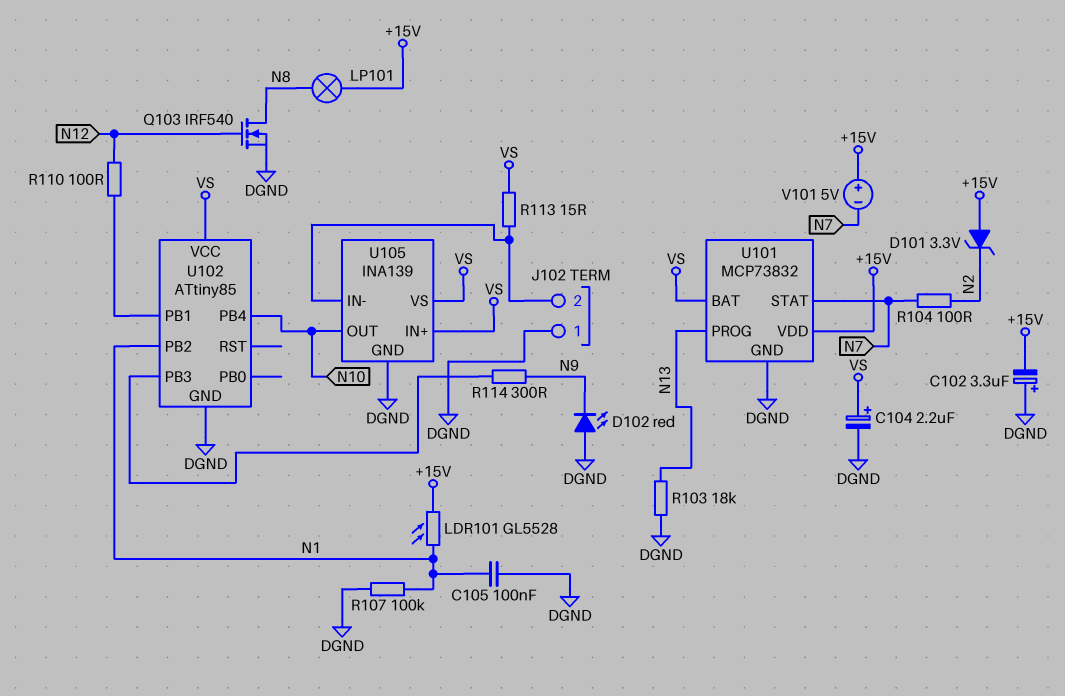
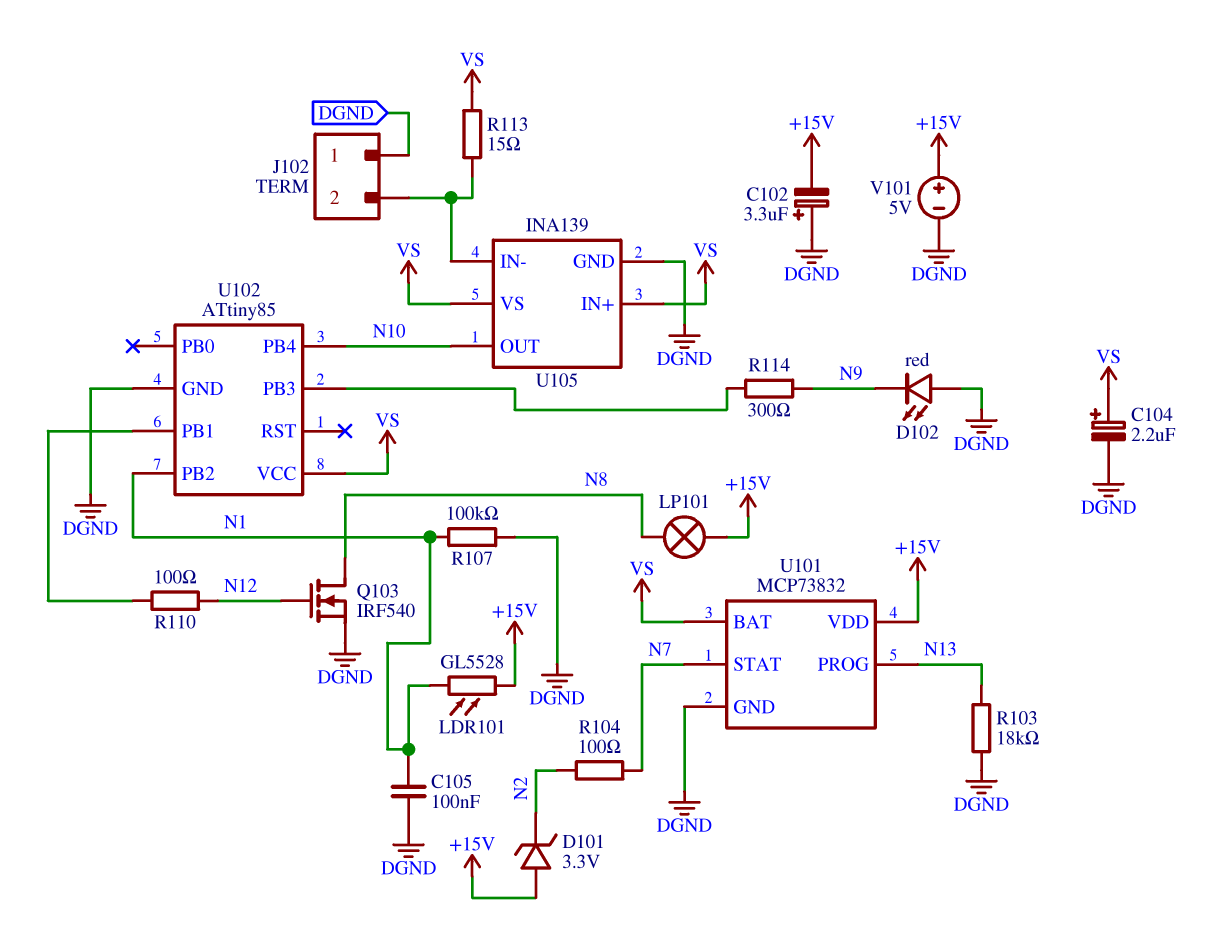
V101: 5V (plus +15V, minus N7) -> 5V (plus +15V, minus DGND)

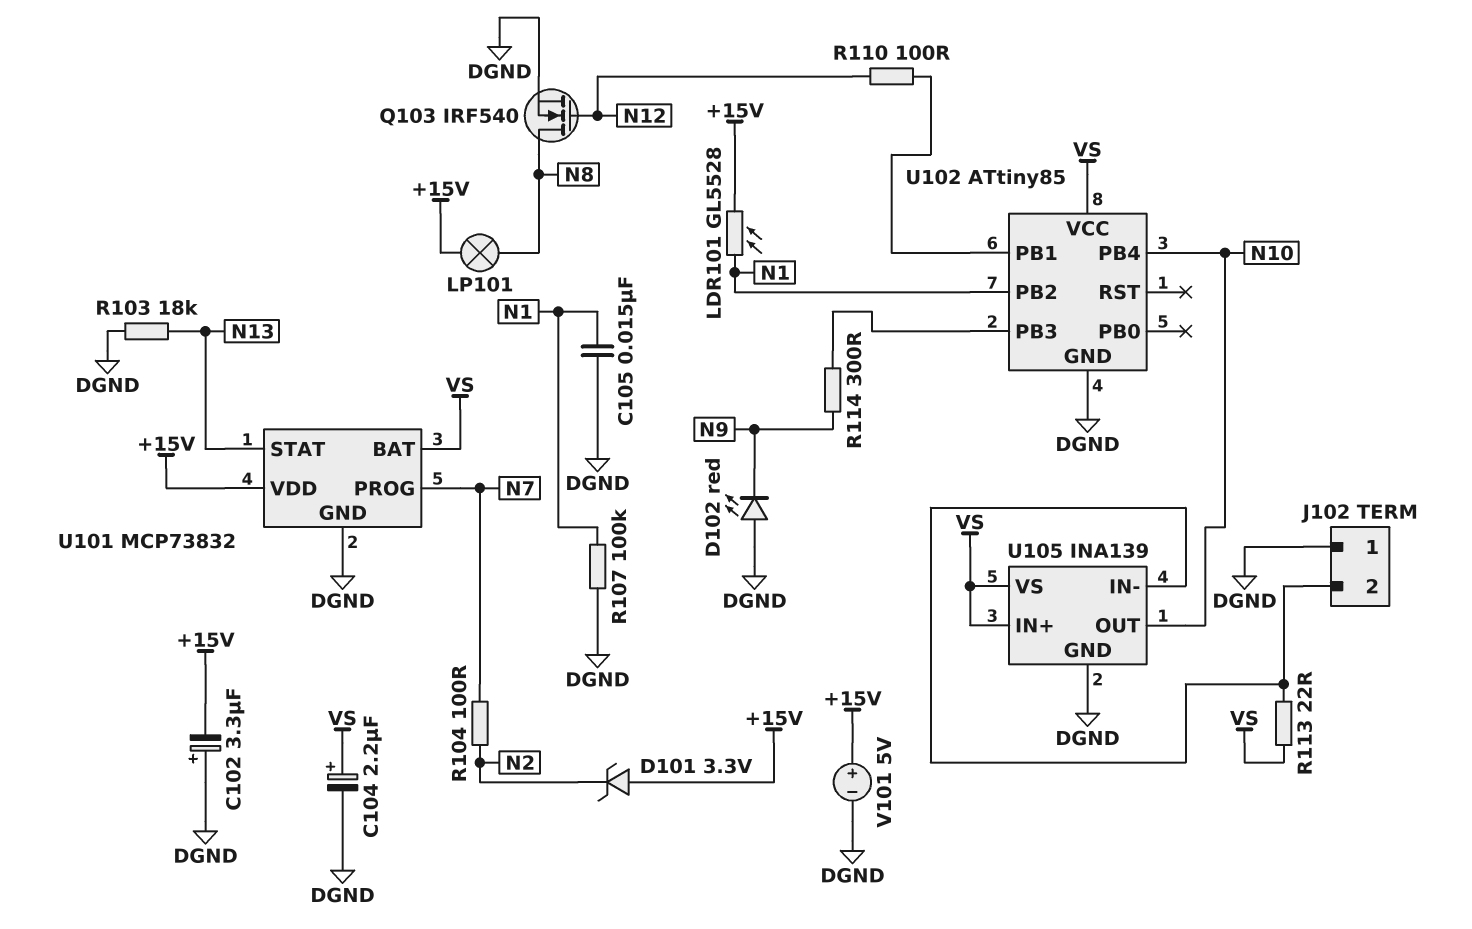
C105: 100nF (DGND, N1) -> 15nF (DGND, N1)
R113: 15 (J102/2, VS) -> 22 (J102/2, VS)
U101 pin PROG: N13 -> N7
U101 pin STAT: N7 -> N13

